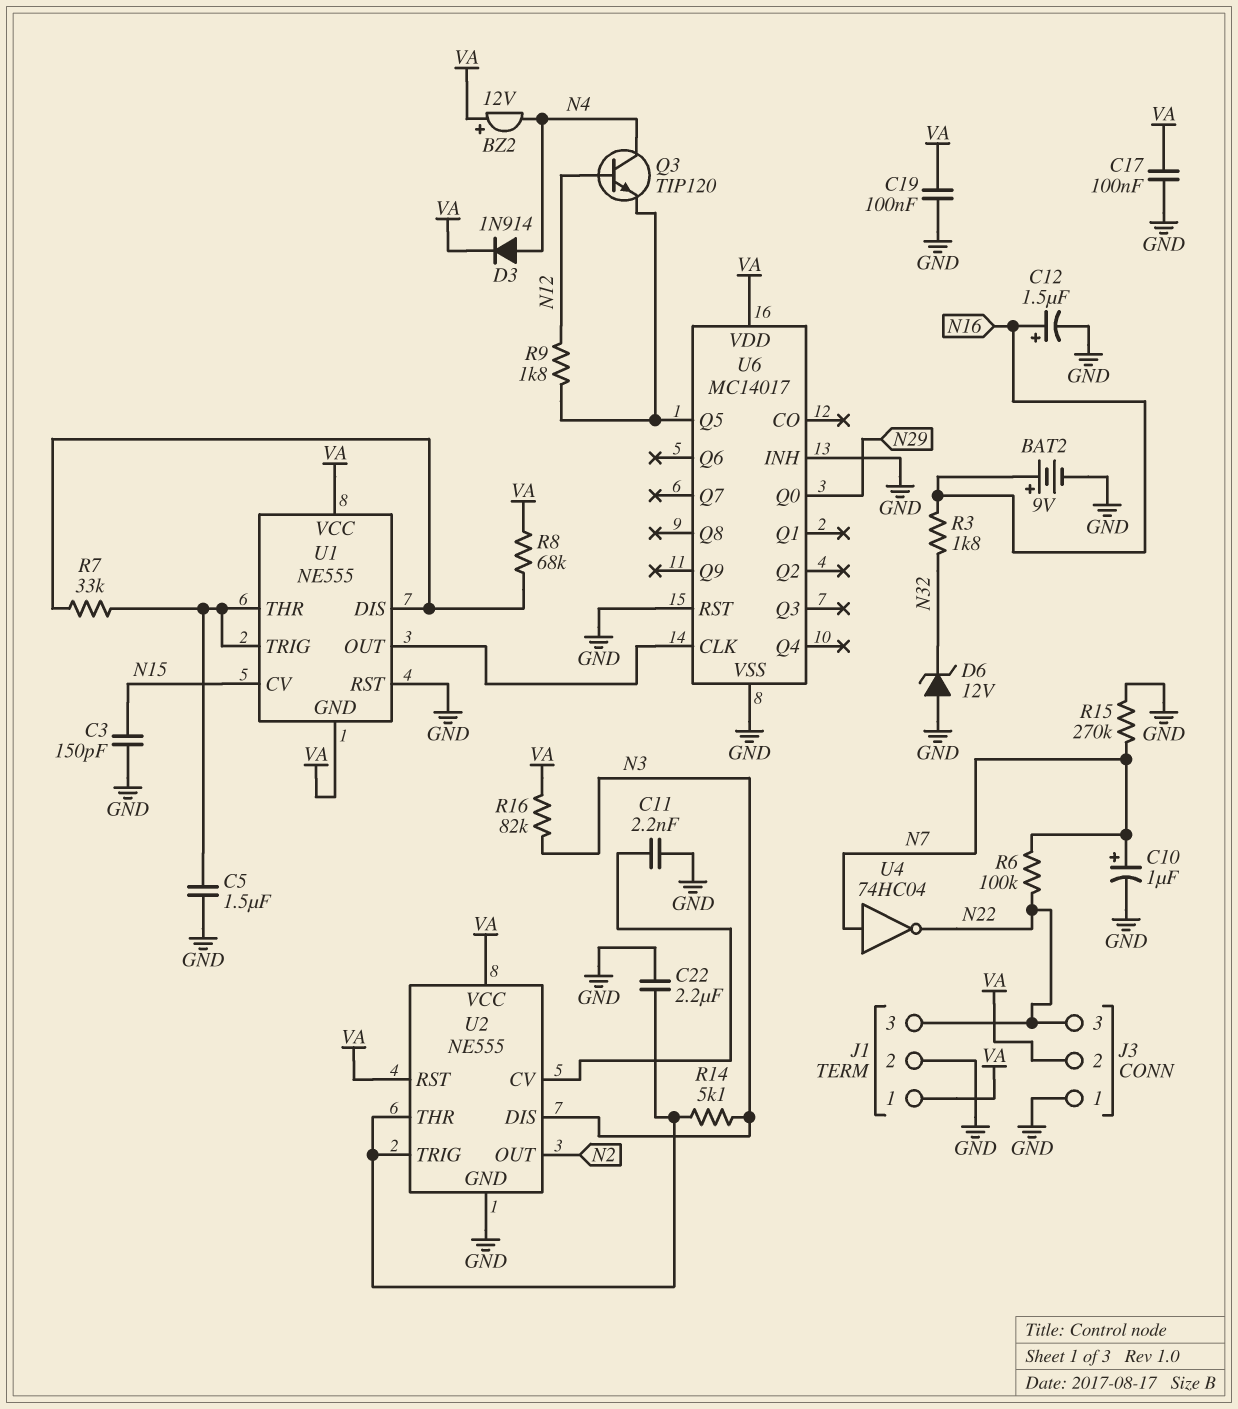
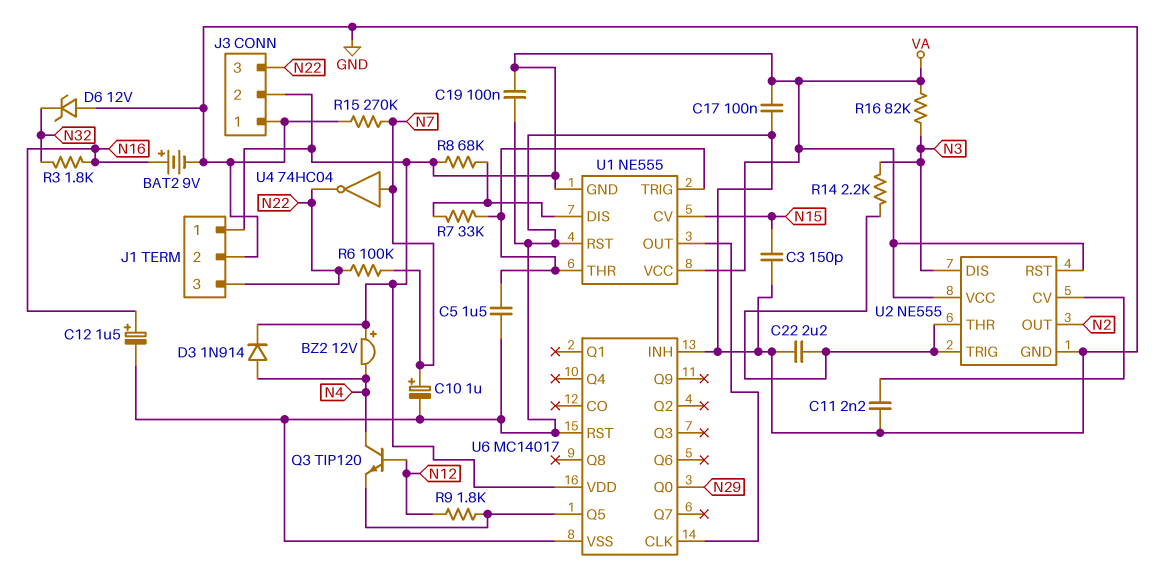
R14: 5.1k (N3, U2/THR) -> 2.2k (N3, U2/THR)

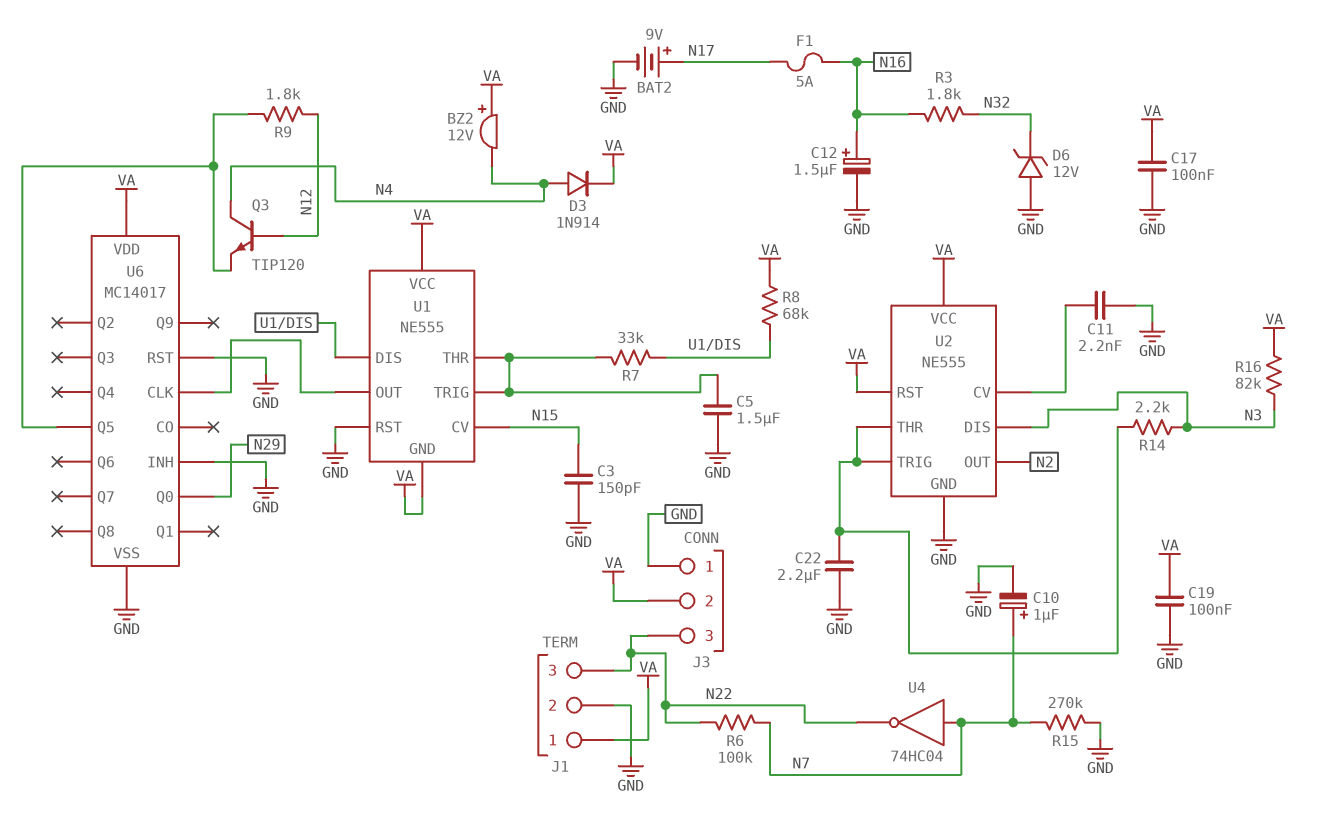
BAT2: 9V (plus N16, minus GND) -> 9V (plus N17, minus GND)
F1: none -> 5A (N16, N17)

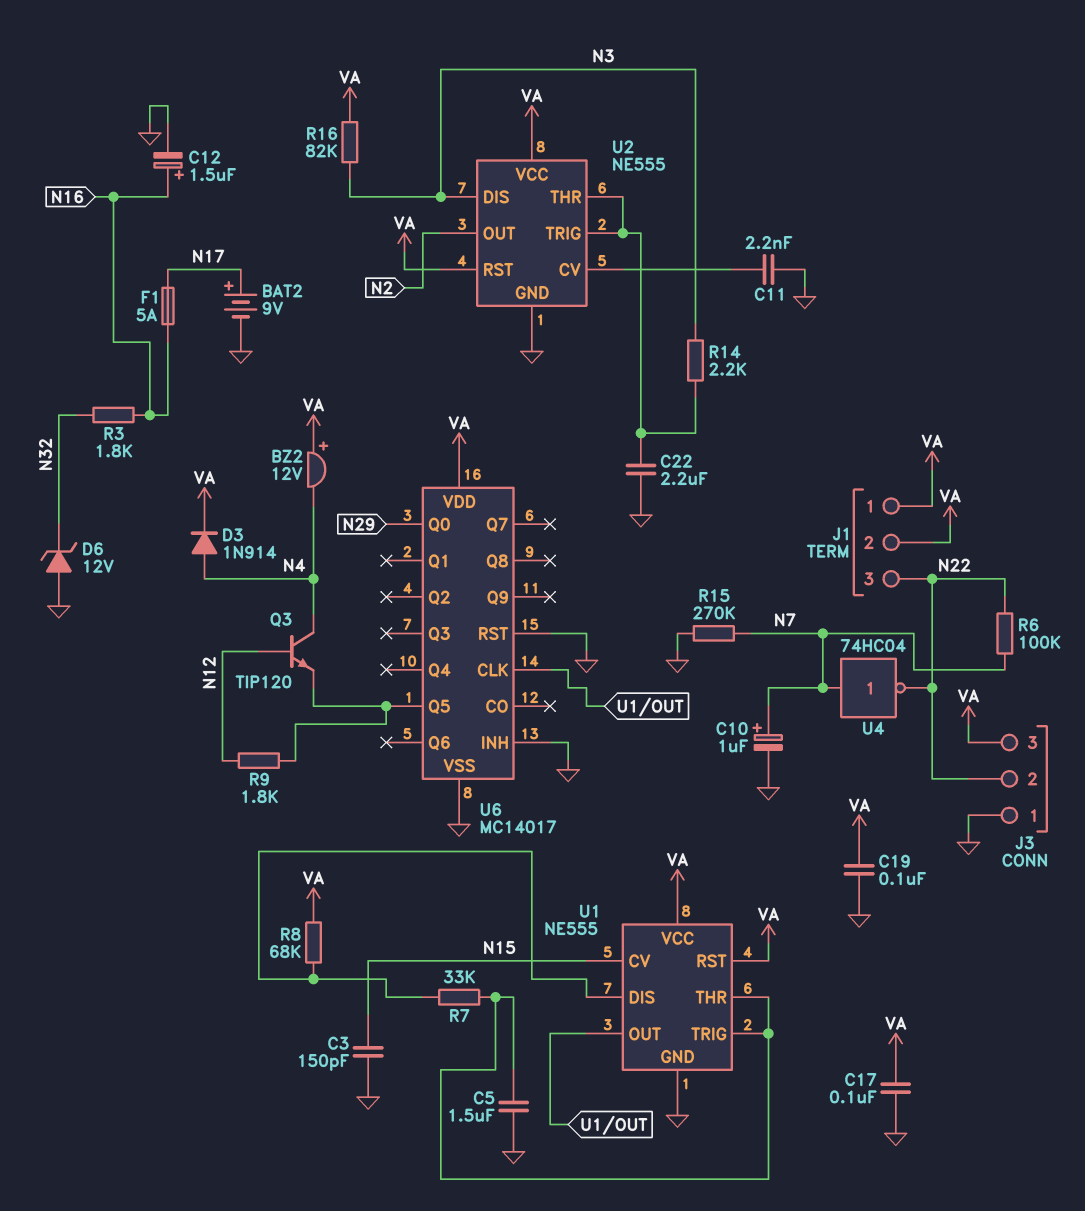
J1 pin 2: GND -> VA
J3 pin 2: VA -> N22
J3 pin 3: N22 -> VA
U1 pin GND: VA -> GND
U1 pin RST: GND -> VA

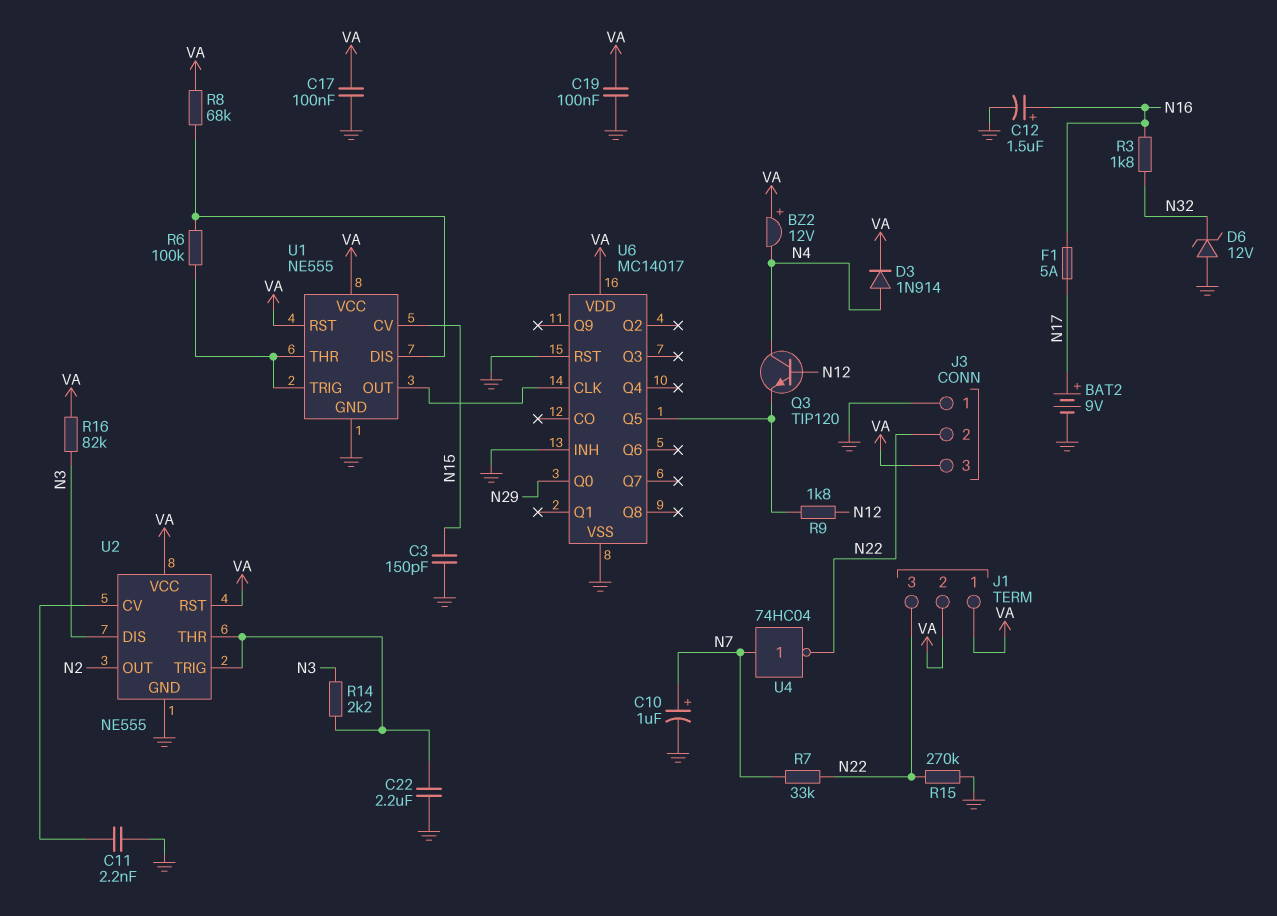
C5: 1.5uF (GND, U1/THR) -> none
R6: 100k (N7, N22) -> 100k (U1/DIS, U1/THR)
R7: 33k (U1/DIS, U1/THR) -> 33k (N7, N22)
R15: 270k (GND, N7) -> 270k (GND, N22)

